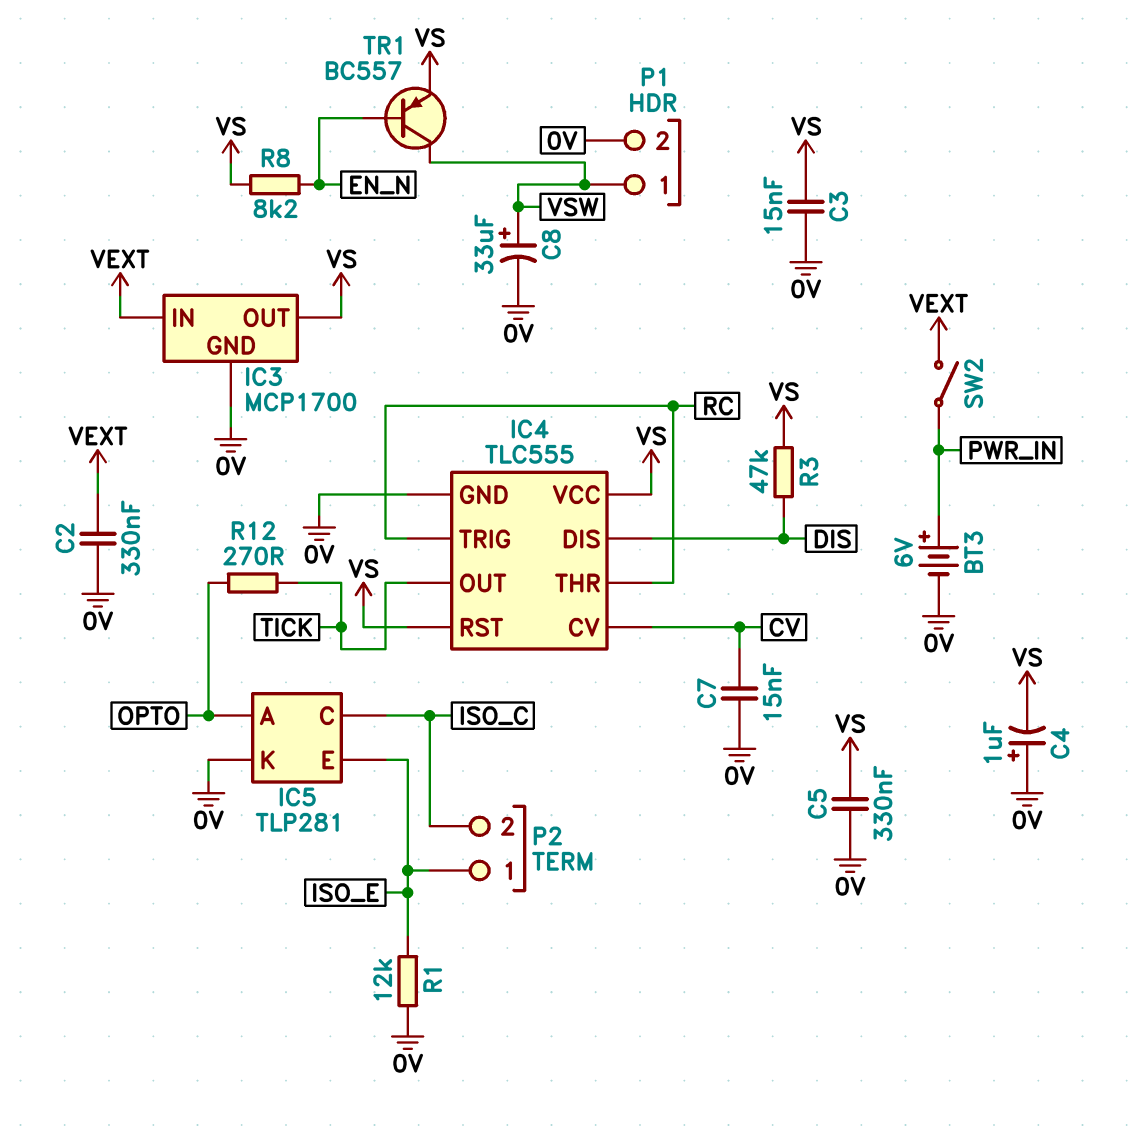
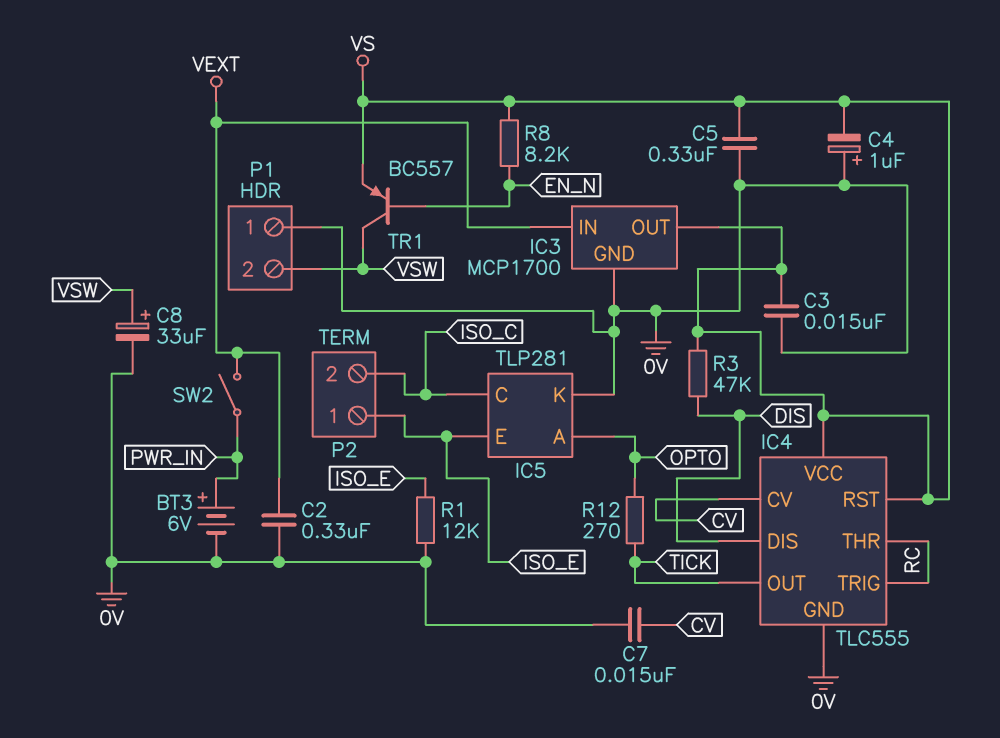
P1 pin 1: VSW -> 0V
P1 pin 2: 0V -> VSW

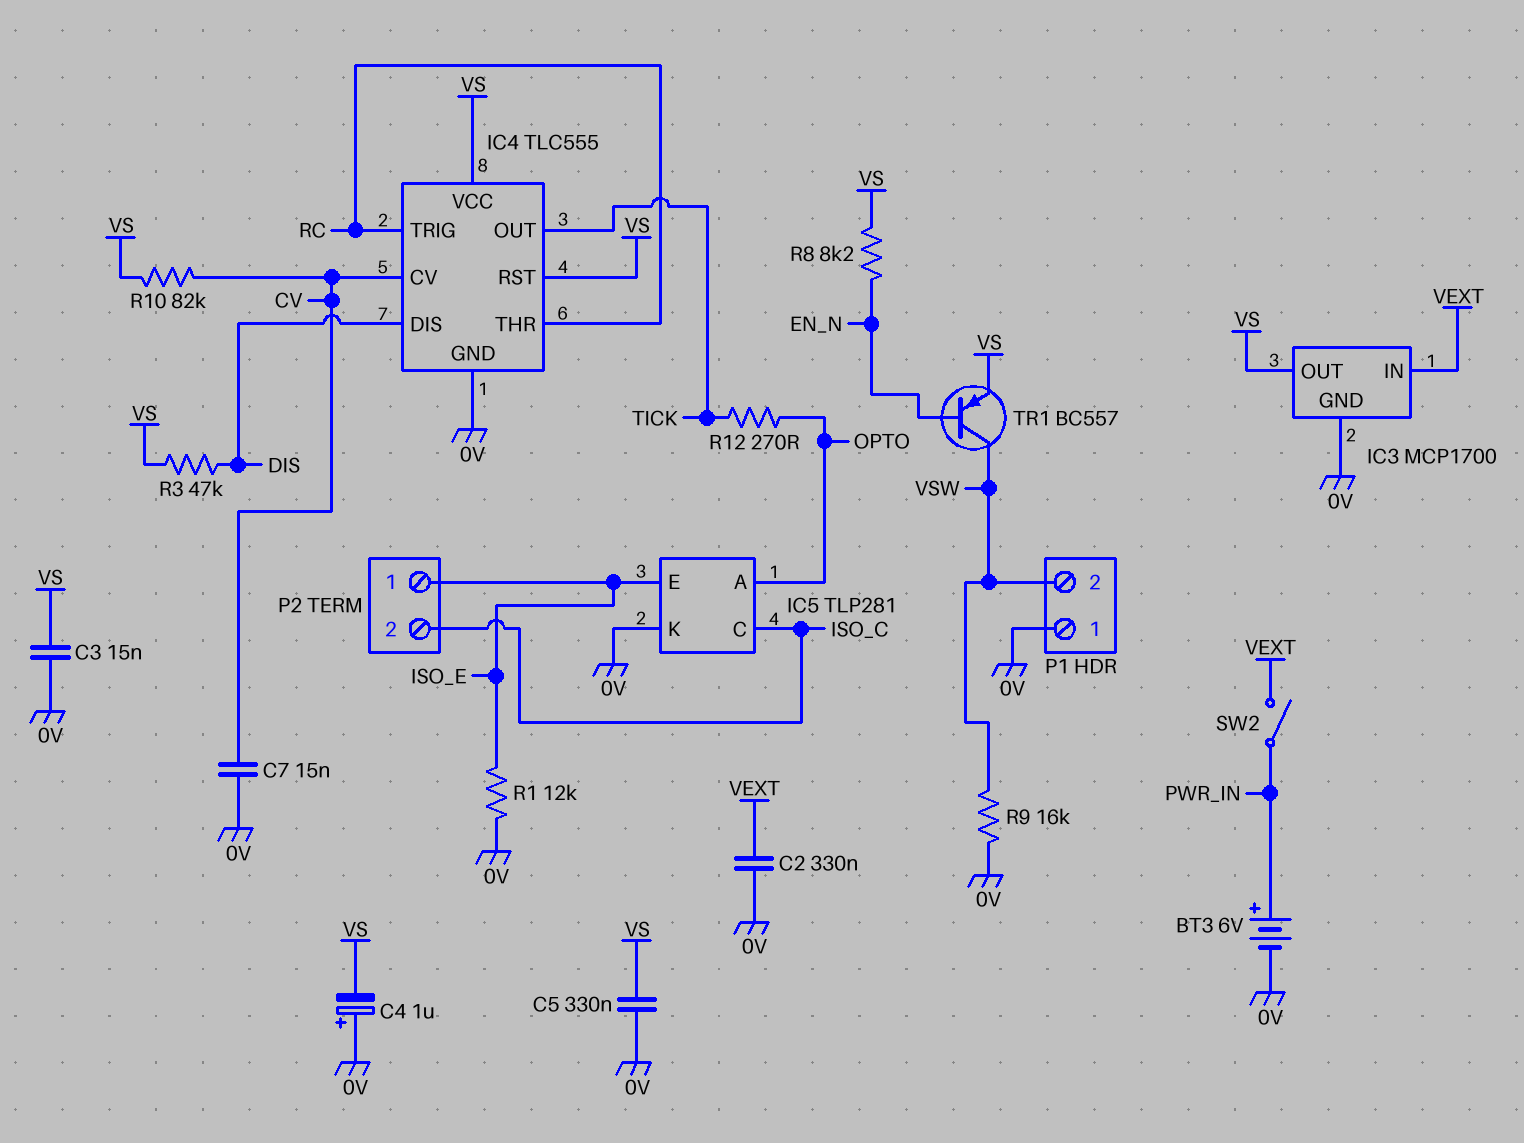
C8: 33uF (plus VSW, minus 0V) -> none
R9: none -> 16k (0V, VSW)
R10: none -> 82k (CV, VS)

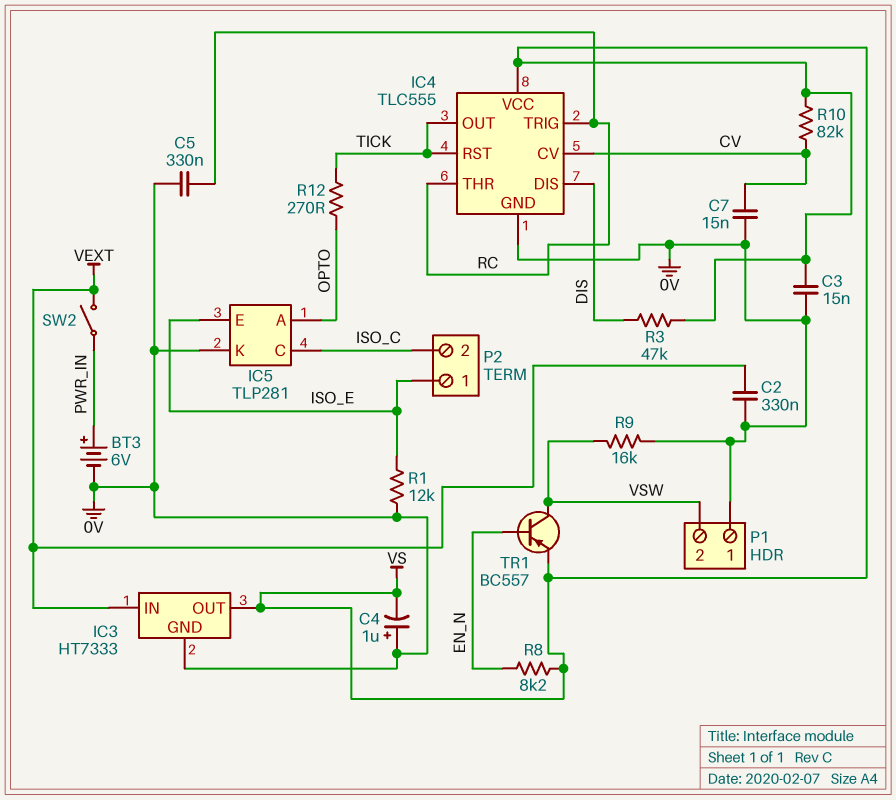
C5: 330nF (0V, VS) -> 330nF (0V, RC)
IC3: MCP1700 -> HT7333
IC4 pin RST: VS -> TICK

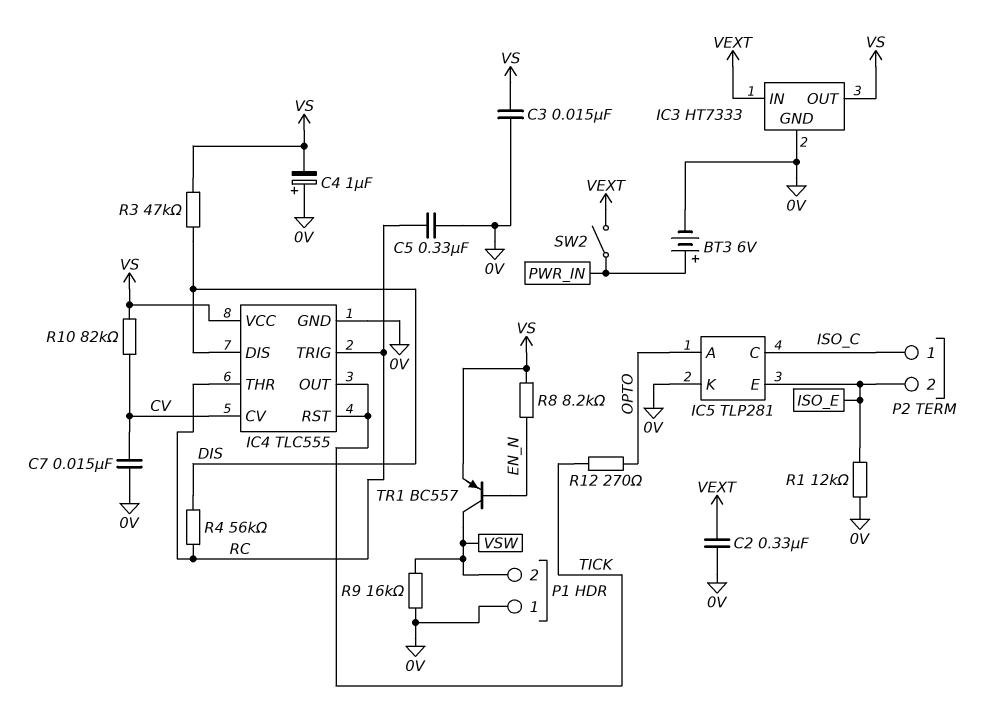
P2 pin 1: ISO_E -> ISO_C
P2 pin 2: ISO_C -> ISO_E
R4: none -> 56k (DIS, RC)

